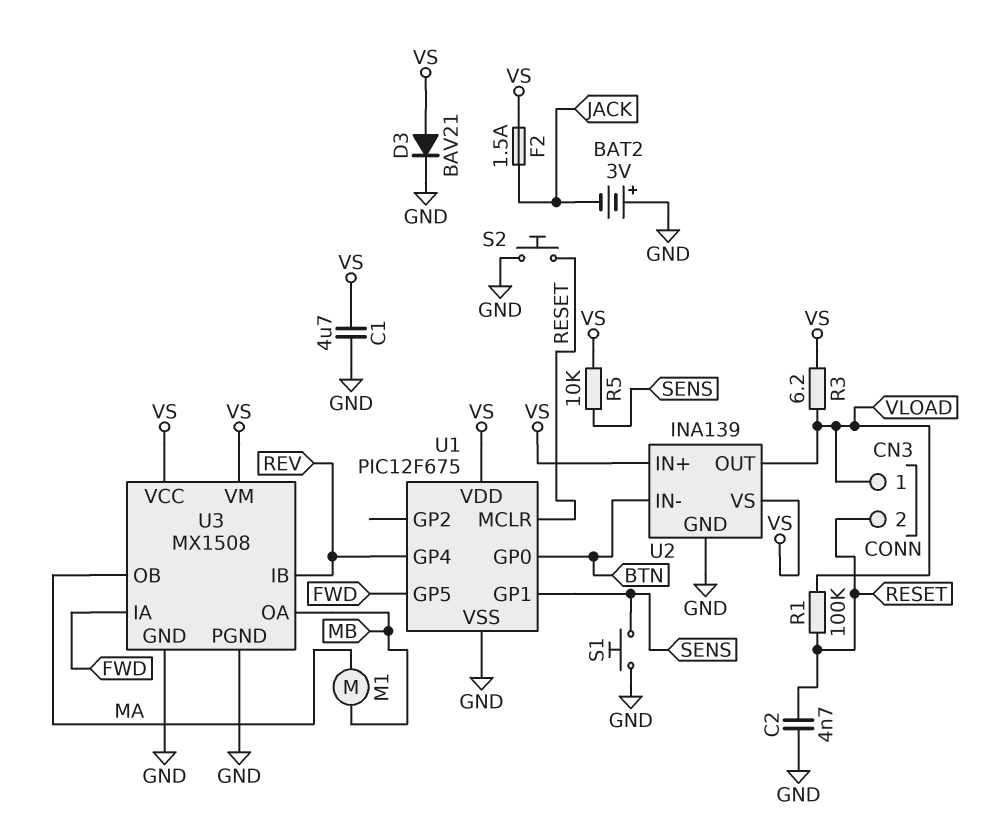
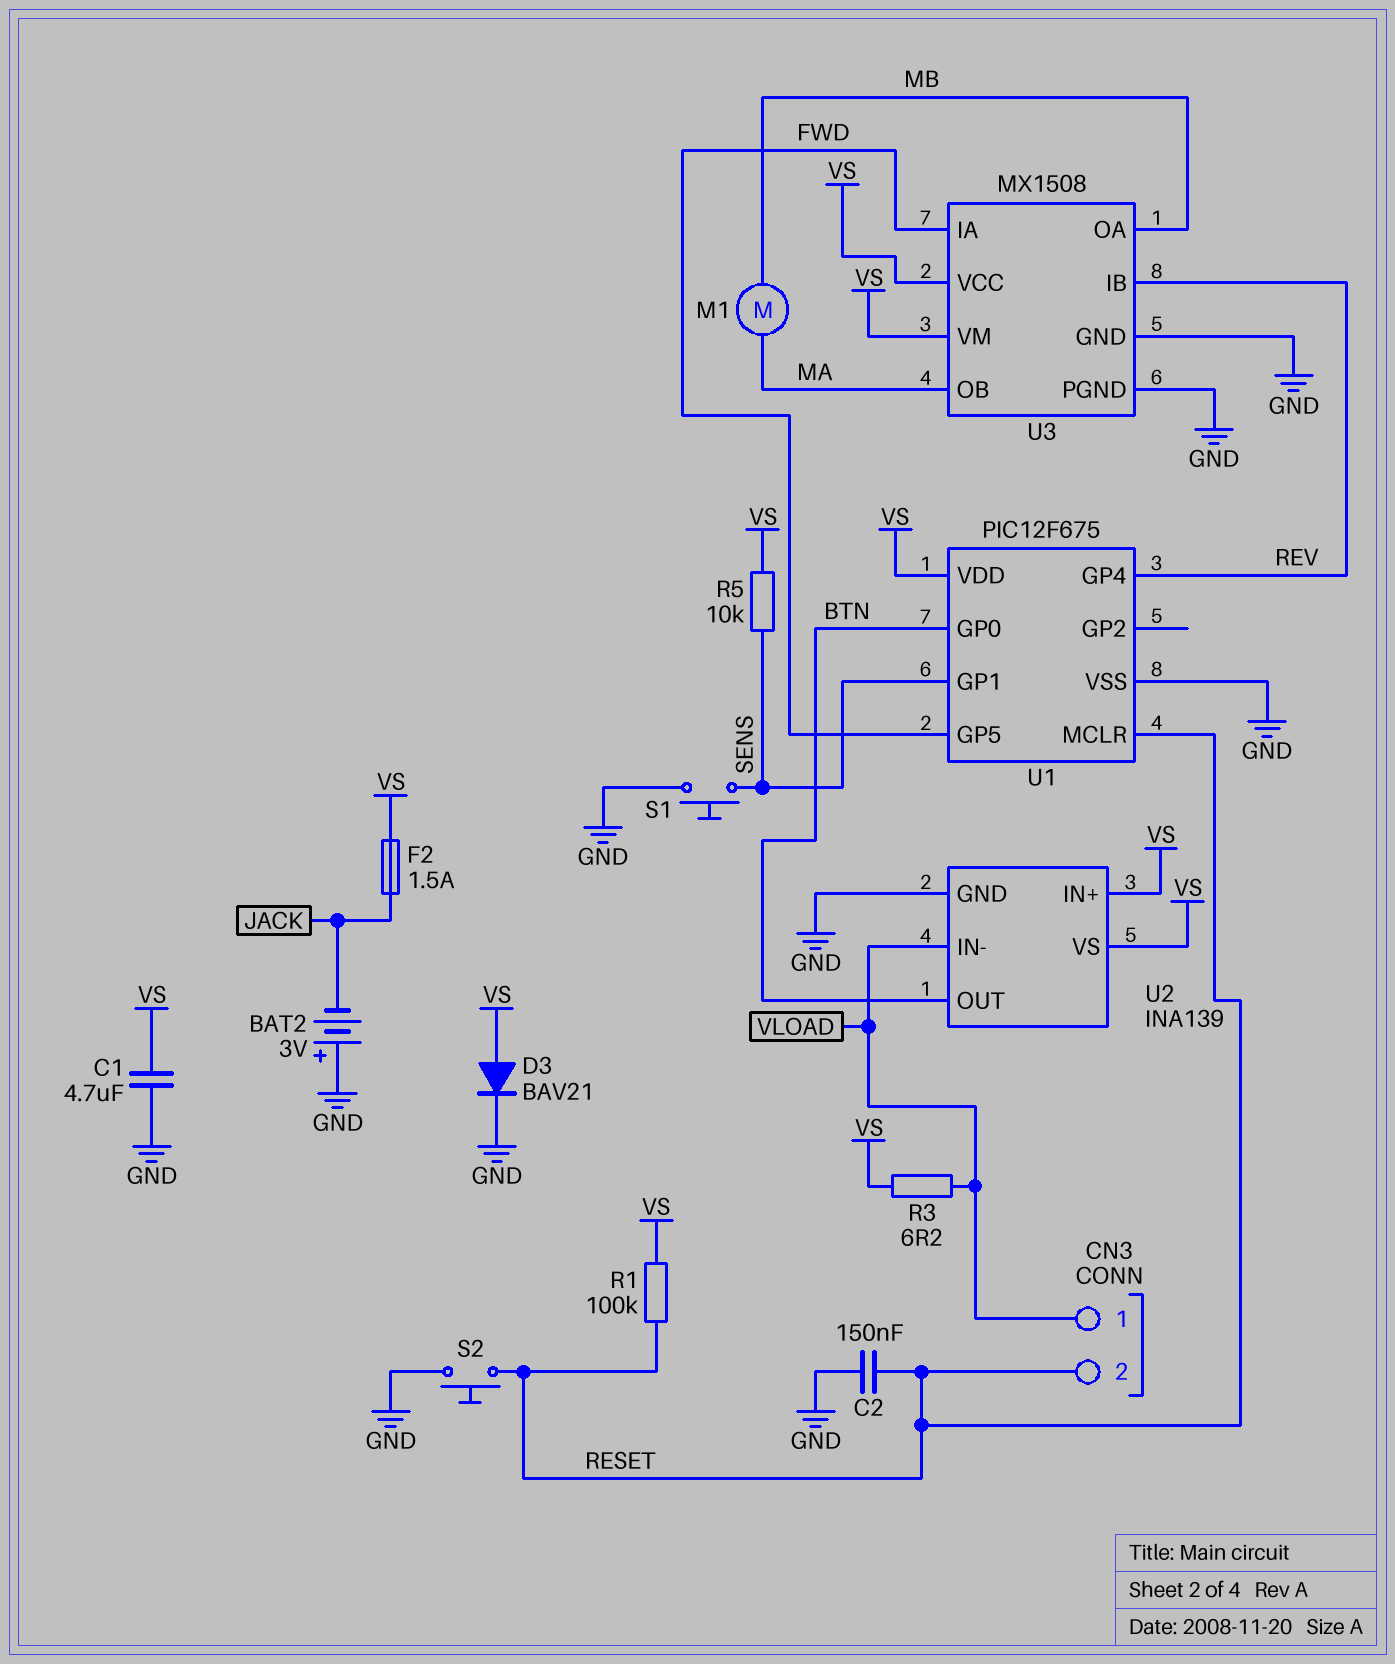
C2: 4.7nF (GND, RESET) -> 150nF (GND, RESET)
R1: 100k (RESET, VLOAD) -> 100k (RESET, VS)
U2 pin IN-: BTN -> VLOAD
U2 pin OUT: VLOAD -> BTN

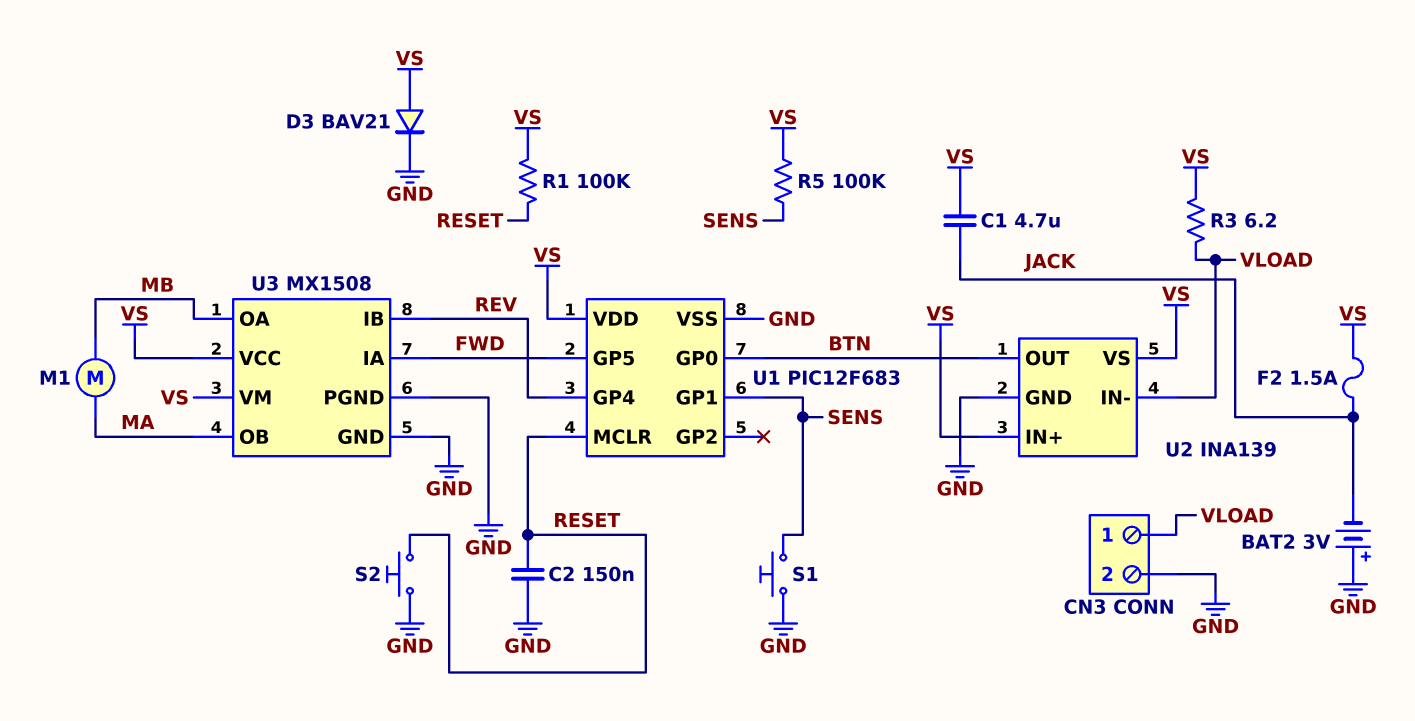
C1: 4.7uF (GND, VS) -> 4.7uF (JACK, VS)
CN3 pin 2: RESET -> GND
R5: 10k (SENS, VS) -> 100k (SENS, VS)
U1: PIC12F675 -> PIC12F683

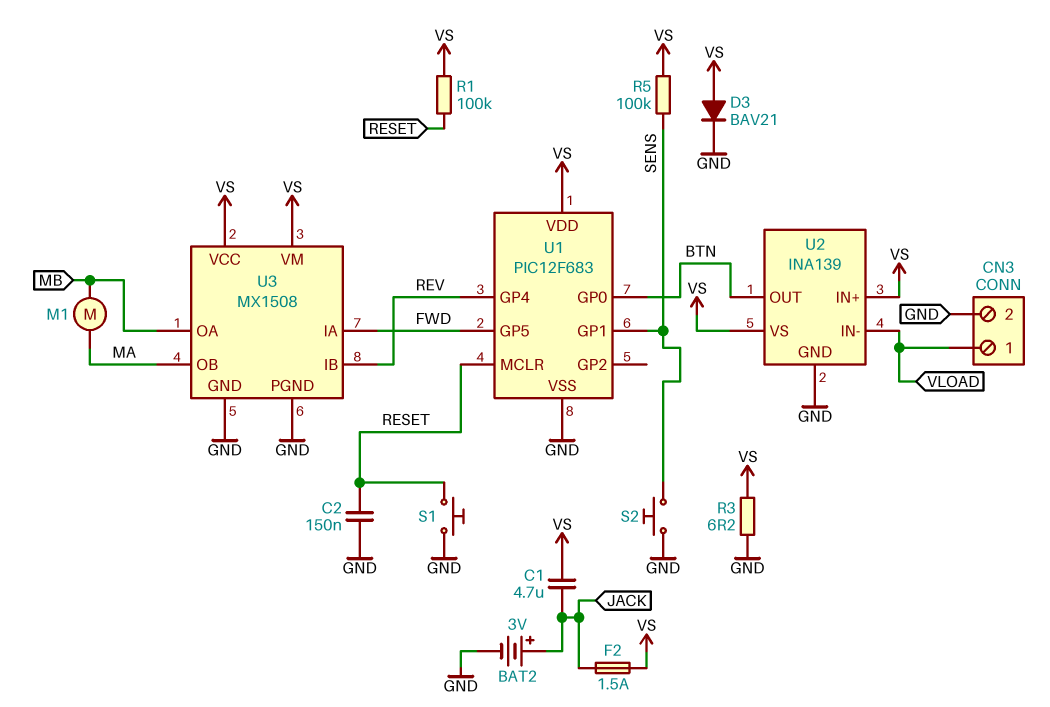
BAT2: 3V (plus GND, minus JACK) -> 3V (plus JACK, minus GND)
R3: 6.2 (VLOAD, VS) -> 6.2 (GND, VS)
S1: button (GND, SENS) -> button (GND, RESET)
S2: button (GND, RESET) -> button (GND, SENS)

